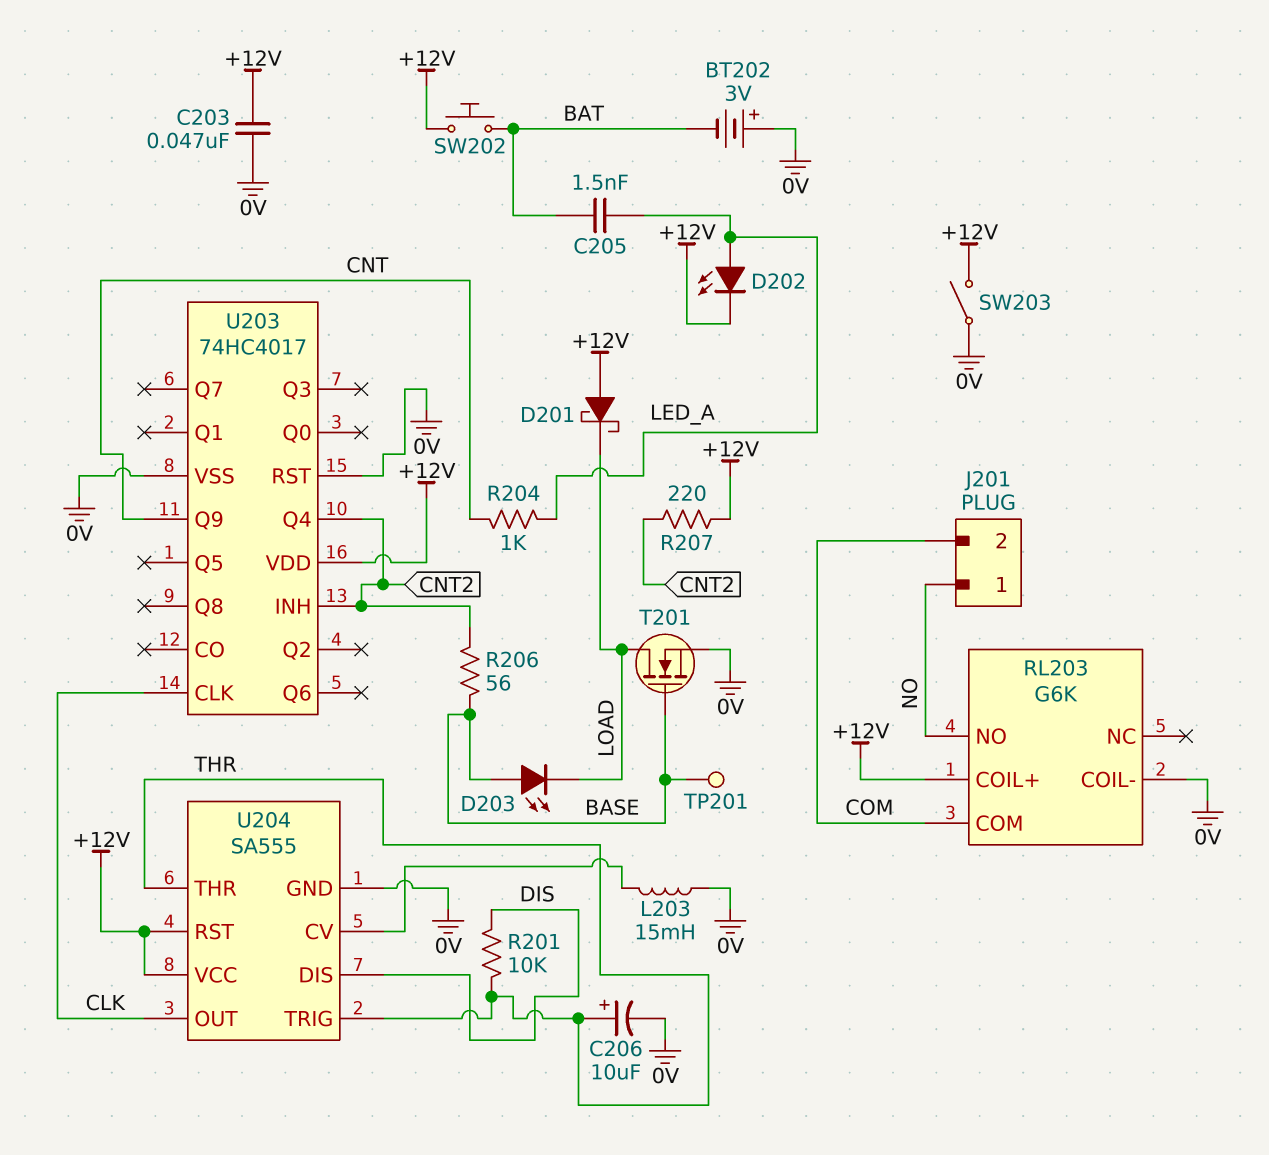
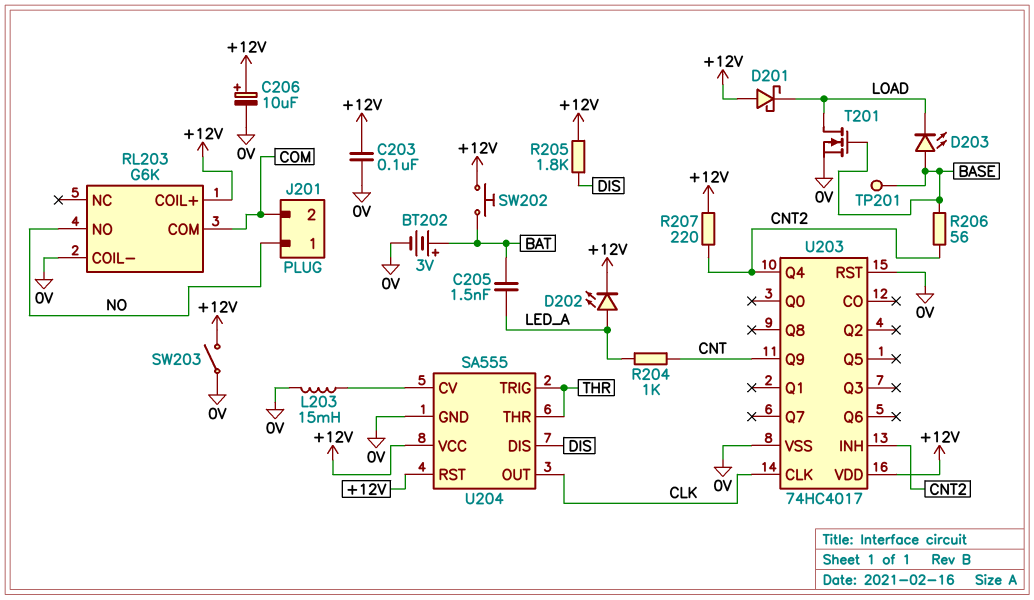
BT202: 3V (plus 0V, minus BAT) -> 3V (plus BAT, minus 0V)
C203: 47nF (+12V, 0V) -> 100nF (+12V, 0V)
C206: 10uF (plus THR, minus 0V) -> 10uF (plus +12V, minus 0V)
R201: 10k (DIS, THR) -> none
R205: none -> 1.8k (+12V, DIS)

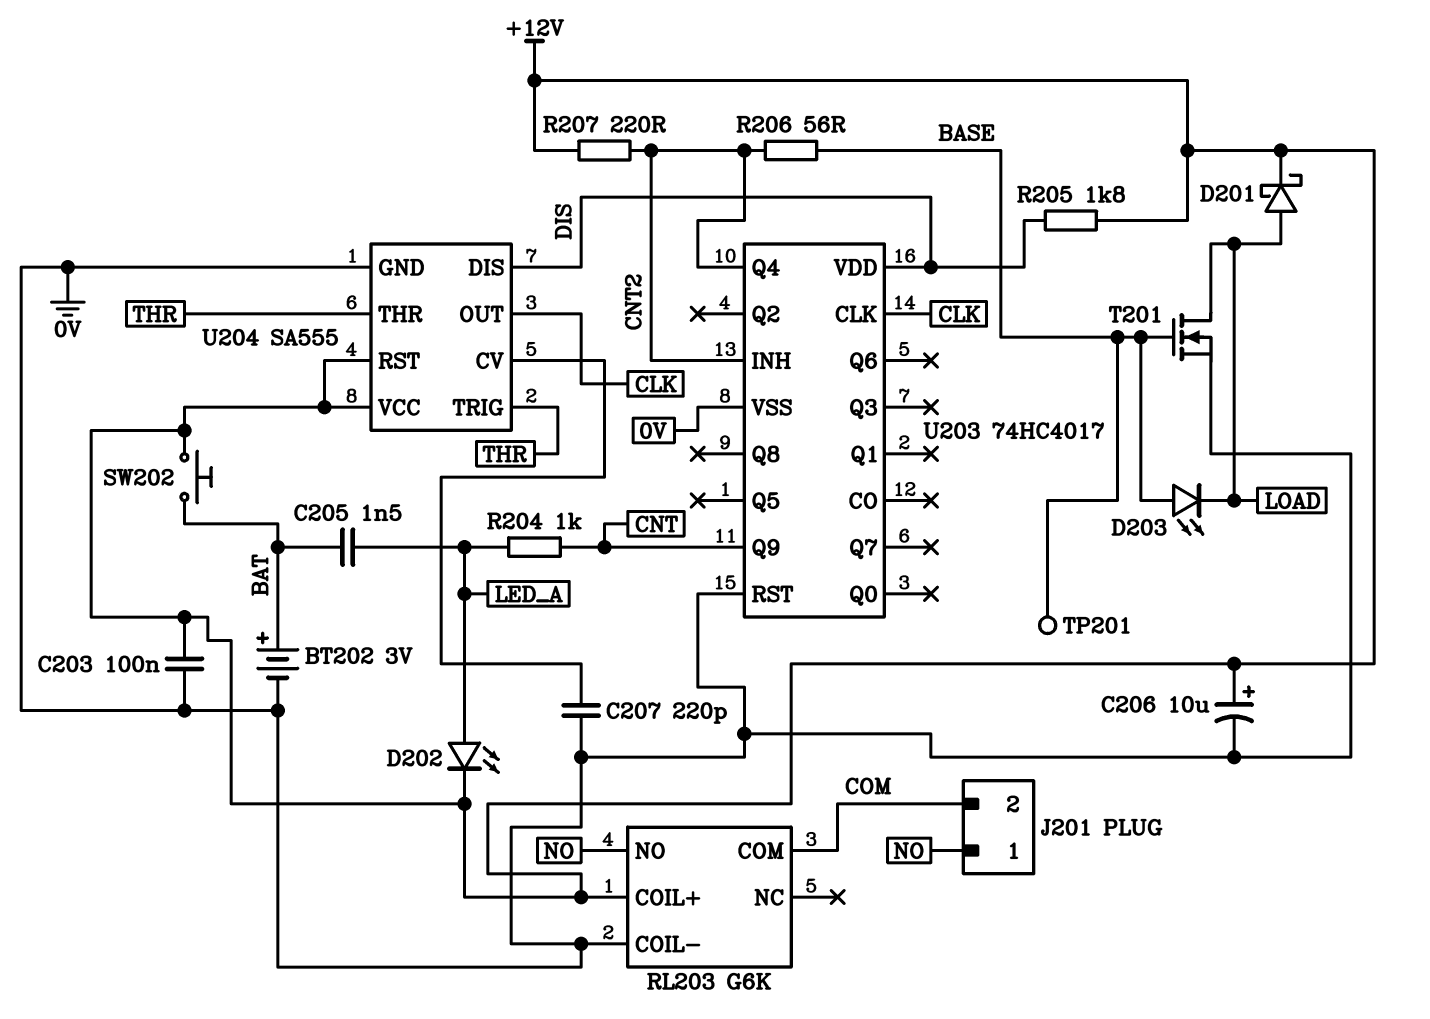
C207: none -> 220pF (0V, U204/CV)
D201: schottky (A +12V, K LOAD) -> schottky (A LOAD, K +12V)
L203: 15mH (0V, U204/CV) -> none
SW203: switch (+12V, 0V) -> none
U203 pin VDD: +12V -> DIS

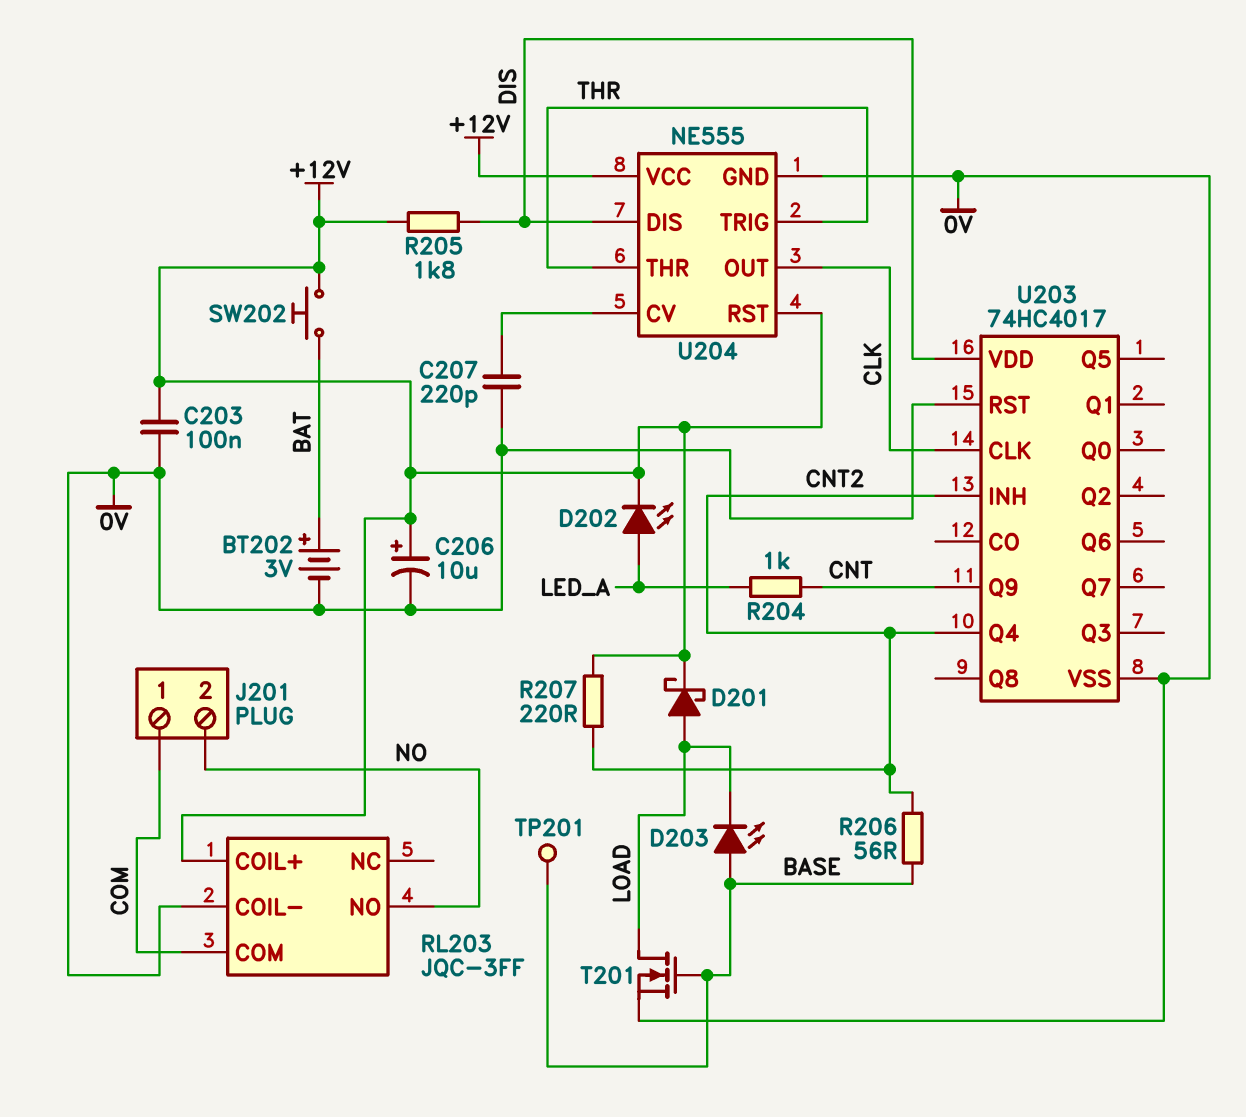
C205: 1.5nF (BAT, LED_A) -> none
J201 pin 1: NO -> COM
J201 pin 2: COM -> NO
RL203: G6K -> JQC-3FF
U204: SA555 -> NE555

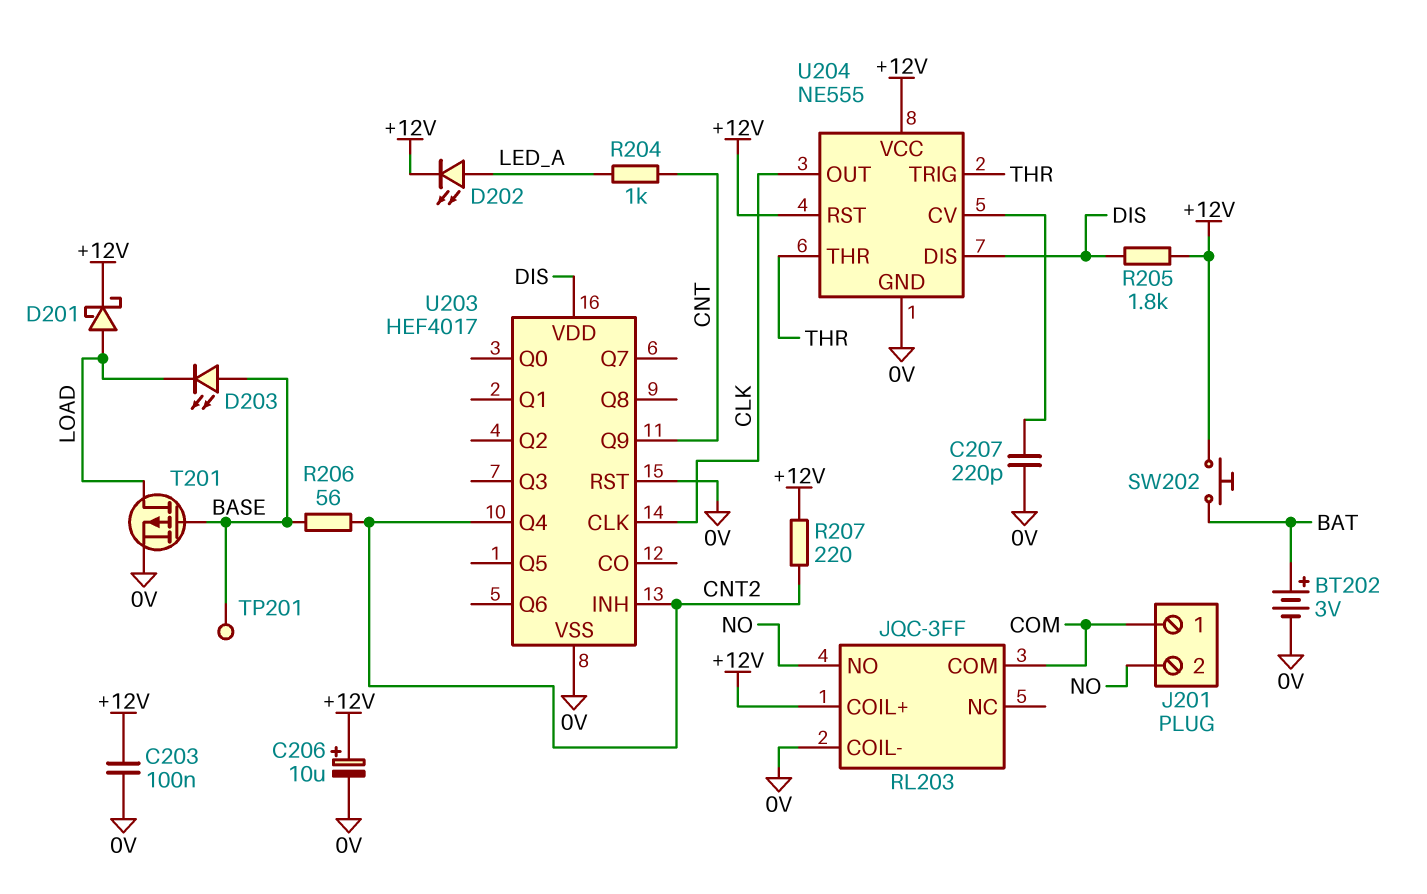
T201: NMOS (G BASE, D LOAD, S 0V) -> PMOS (G BASE, D LOAD, S 0V)
U203: 74HC4017 -> HEF4017

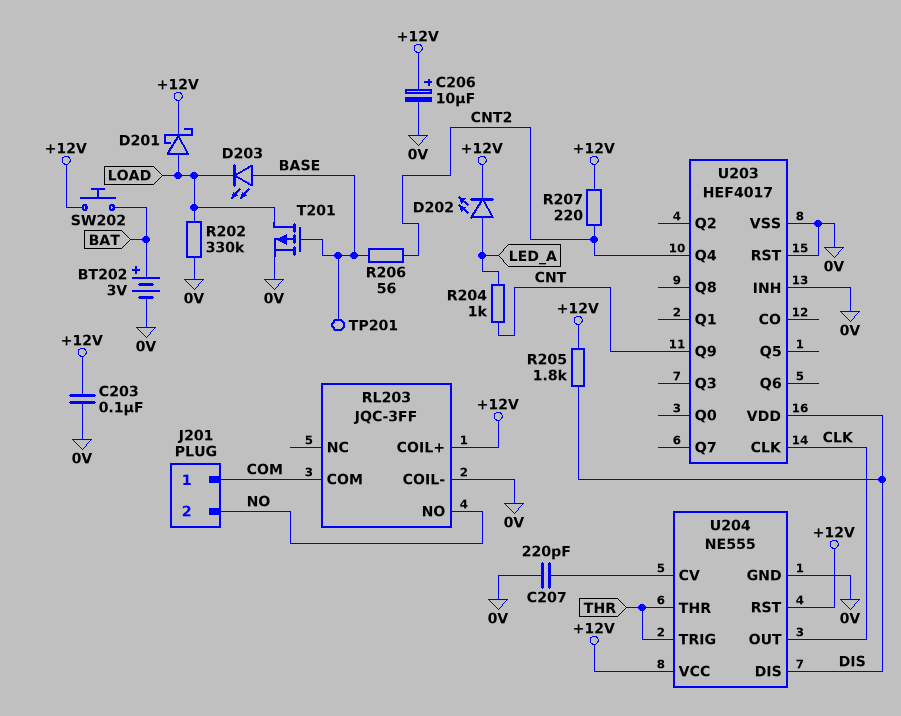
R202: none -> 330k (0V, LOAD)
U203 pin INH: CNT2 -> 0V

